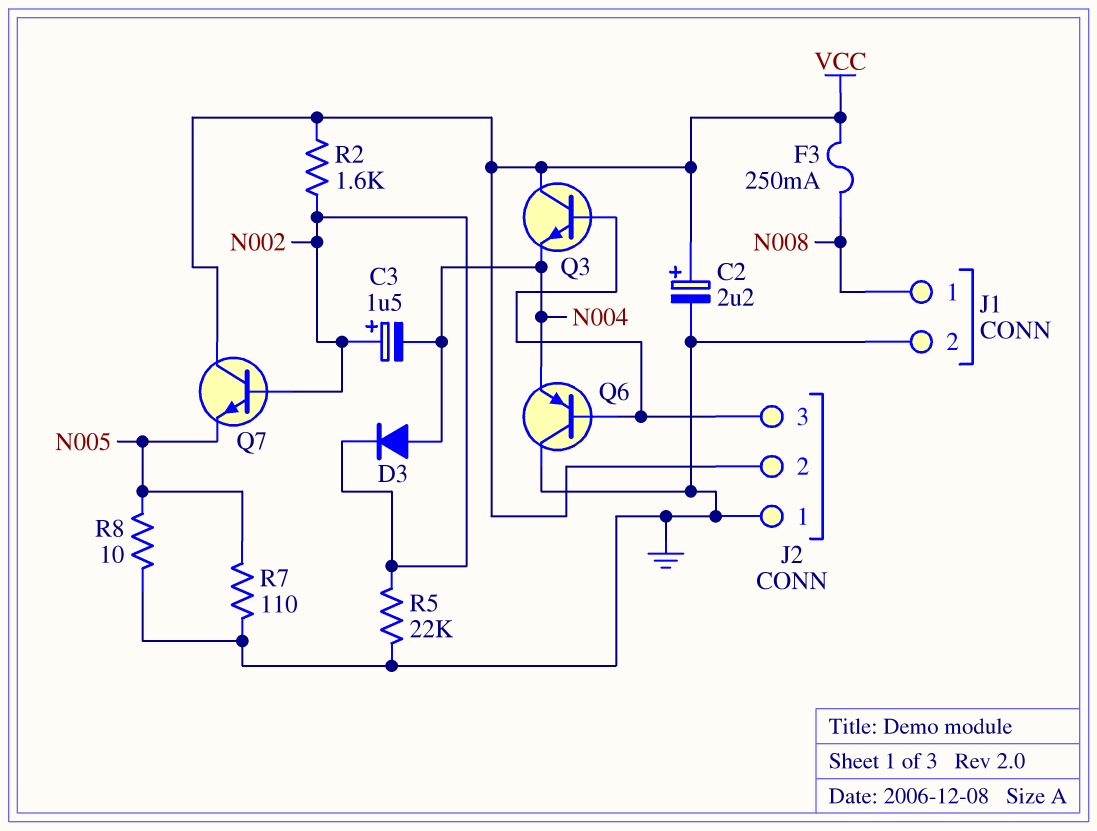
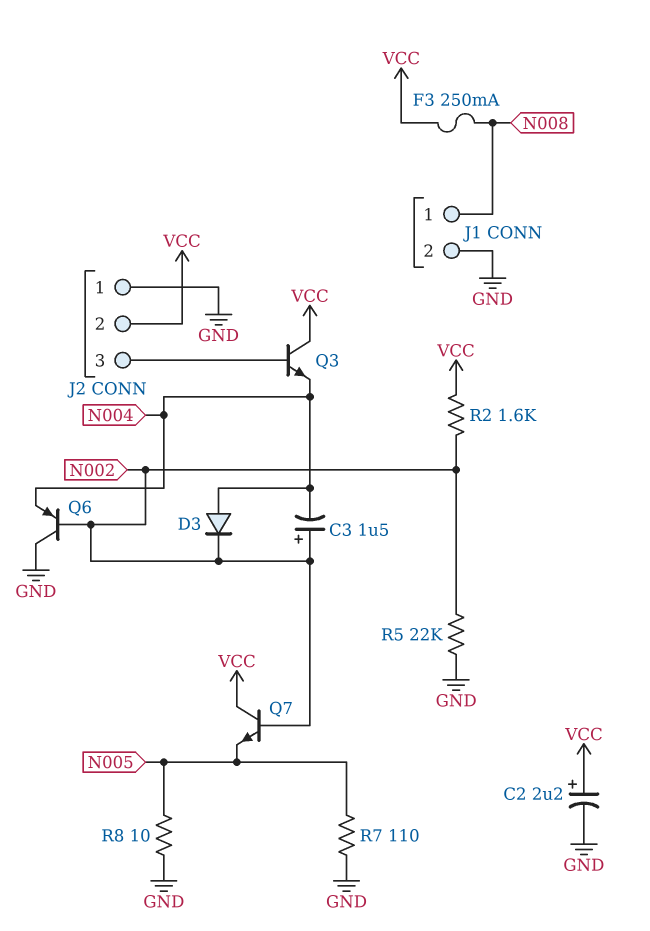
Q6: PNP (B J2/3, C GND, E N004) -> PNP (B N002, C GND, E N004)

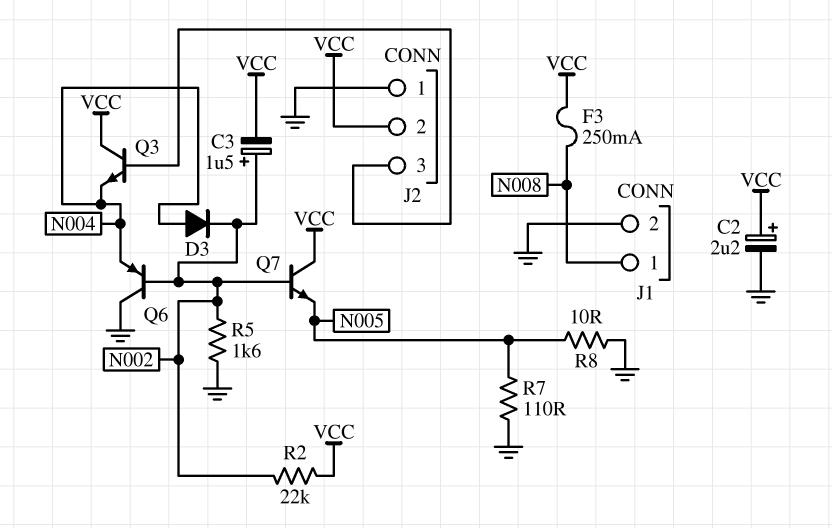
C3: 1.5uF (plus N002, minus N004) -> 1.5uF (plus N002, minus VCC)
R2: 1.6k (N002, VCC) -> 22k (N002, VCC)
R5: 22k (GND, N002) -> 1.6k (GND, N002)

